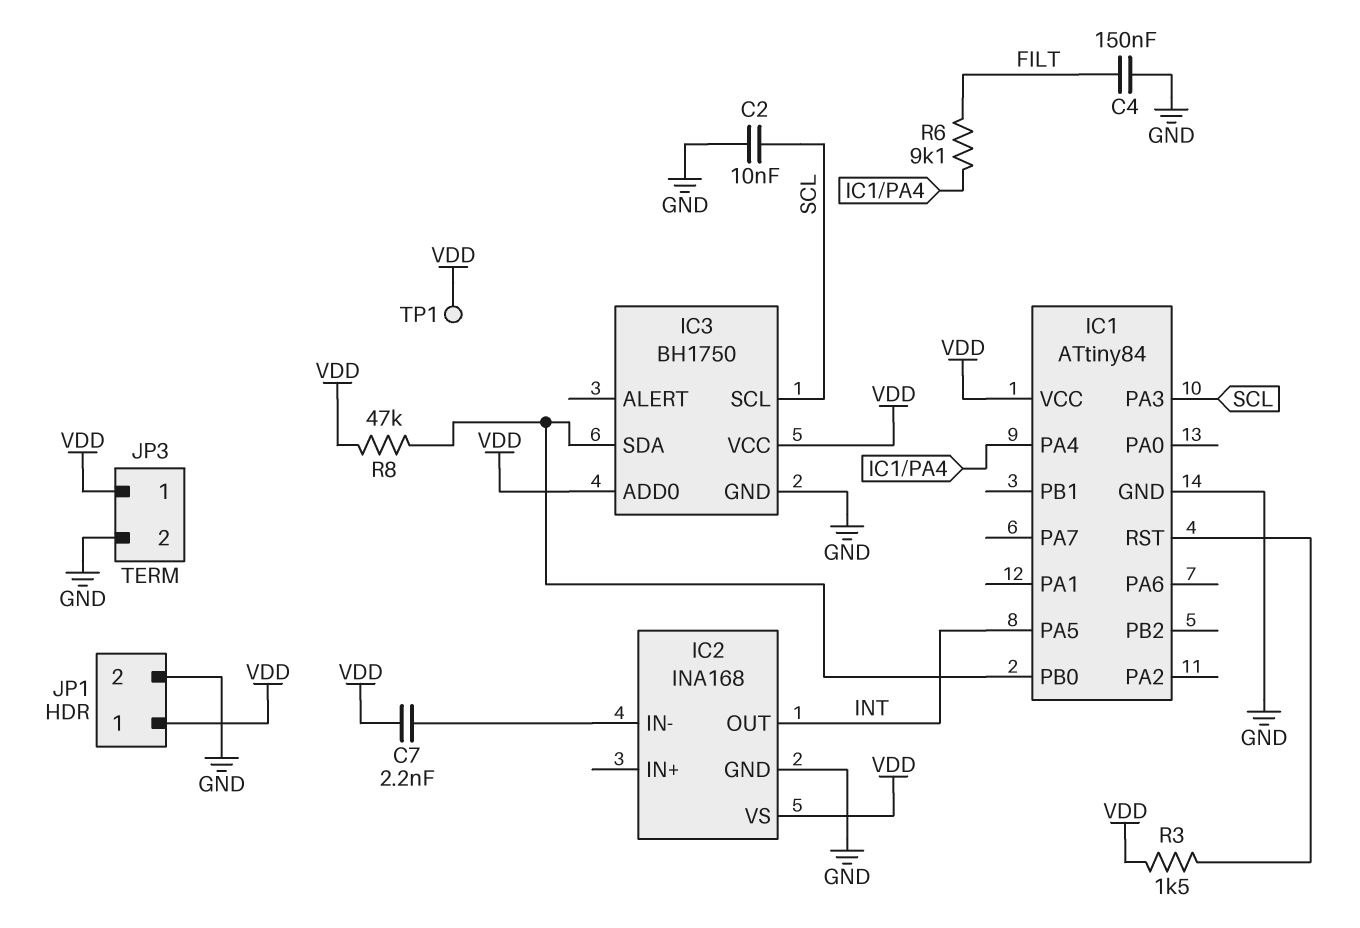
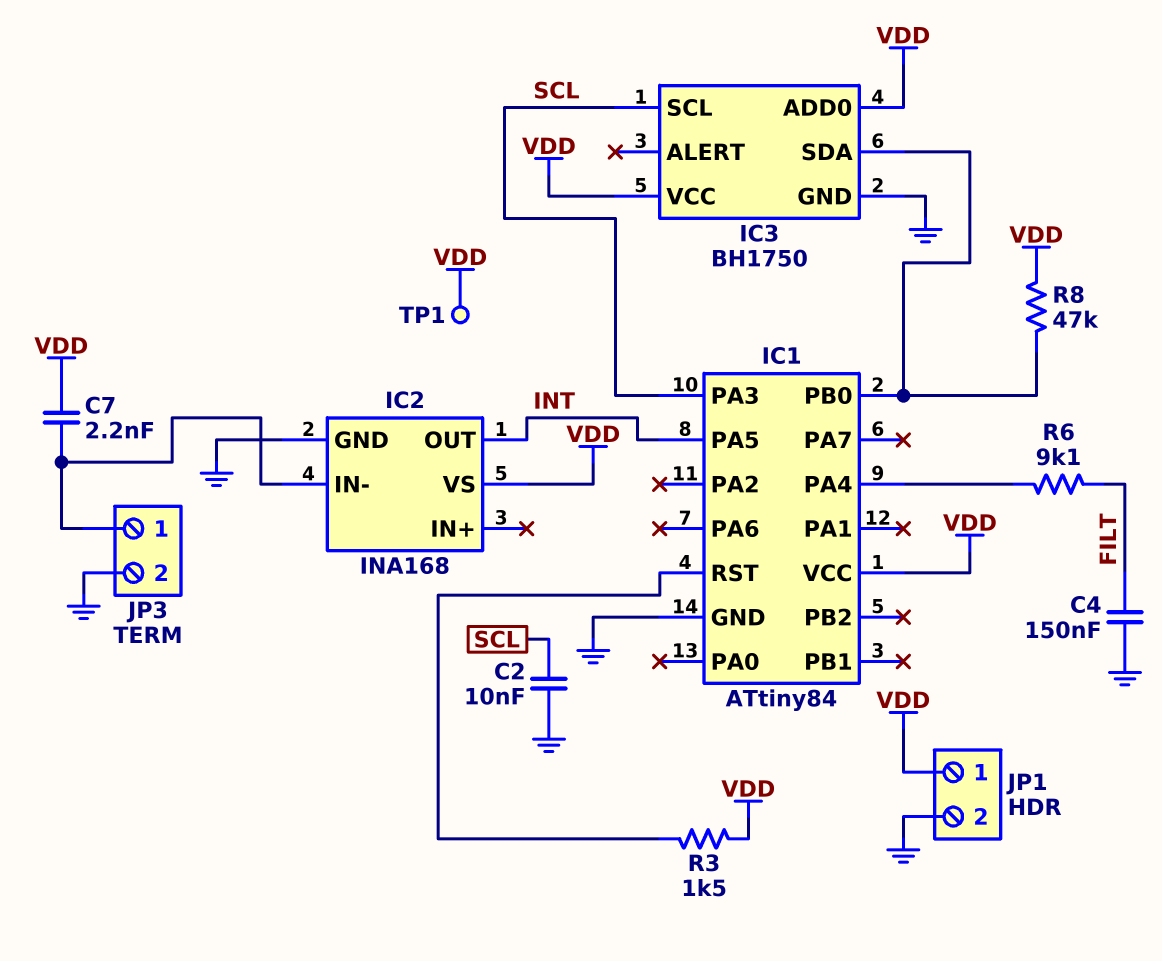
JP3 pin 1: VDD -> IC2/IN-

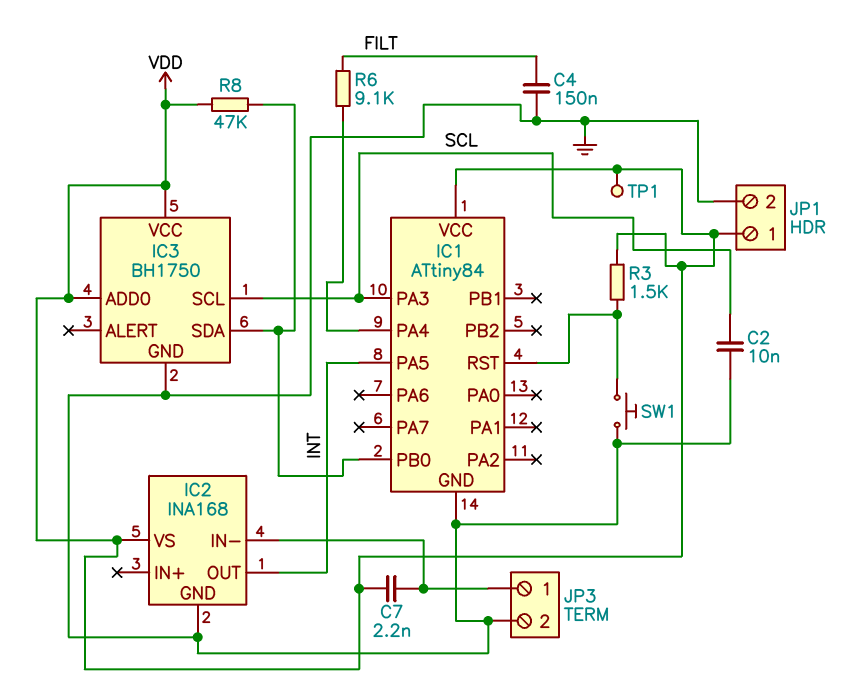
SW1: none -> button (GND, IC1/RST)

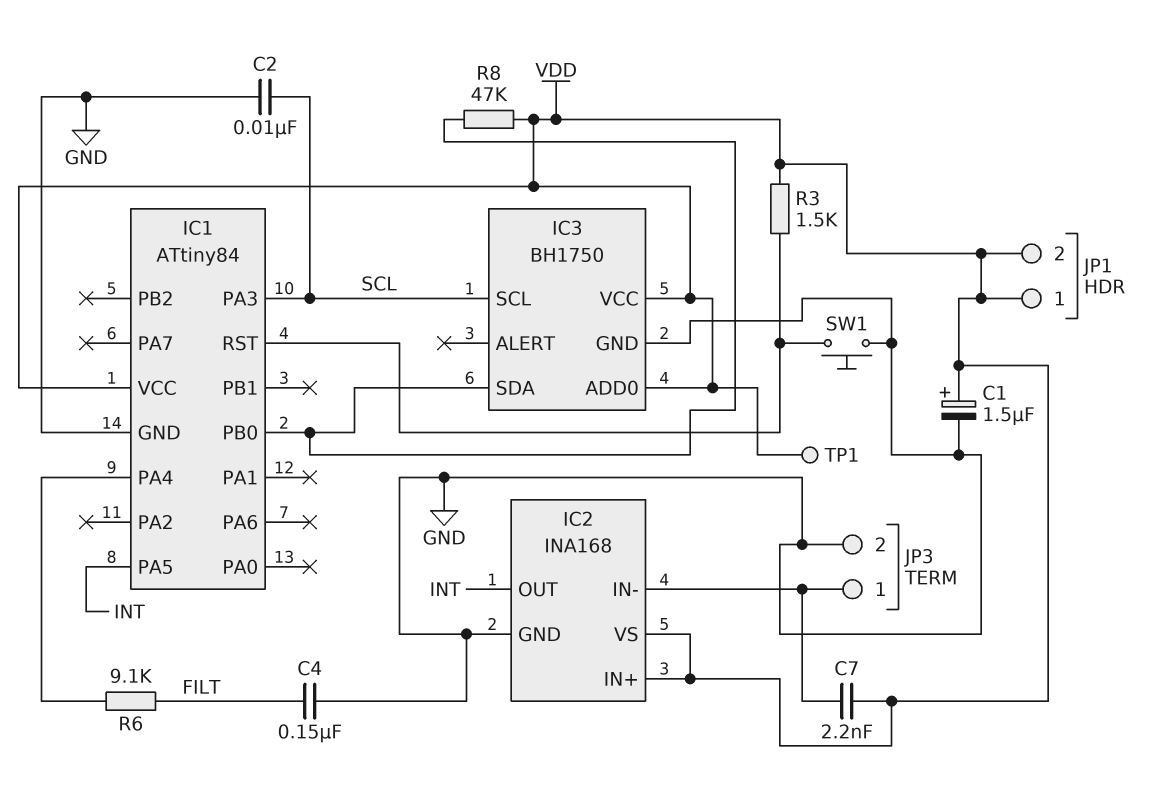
C1: none -> 1.5uF (plus VDD, minus GND)
IC2 pin IN+: none -> VDD
JP1 pin 2: GND -> VDD

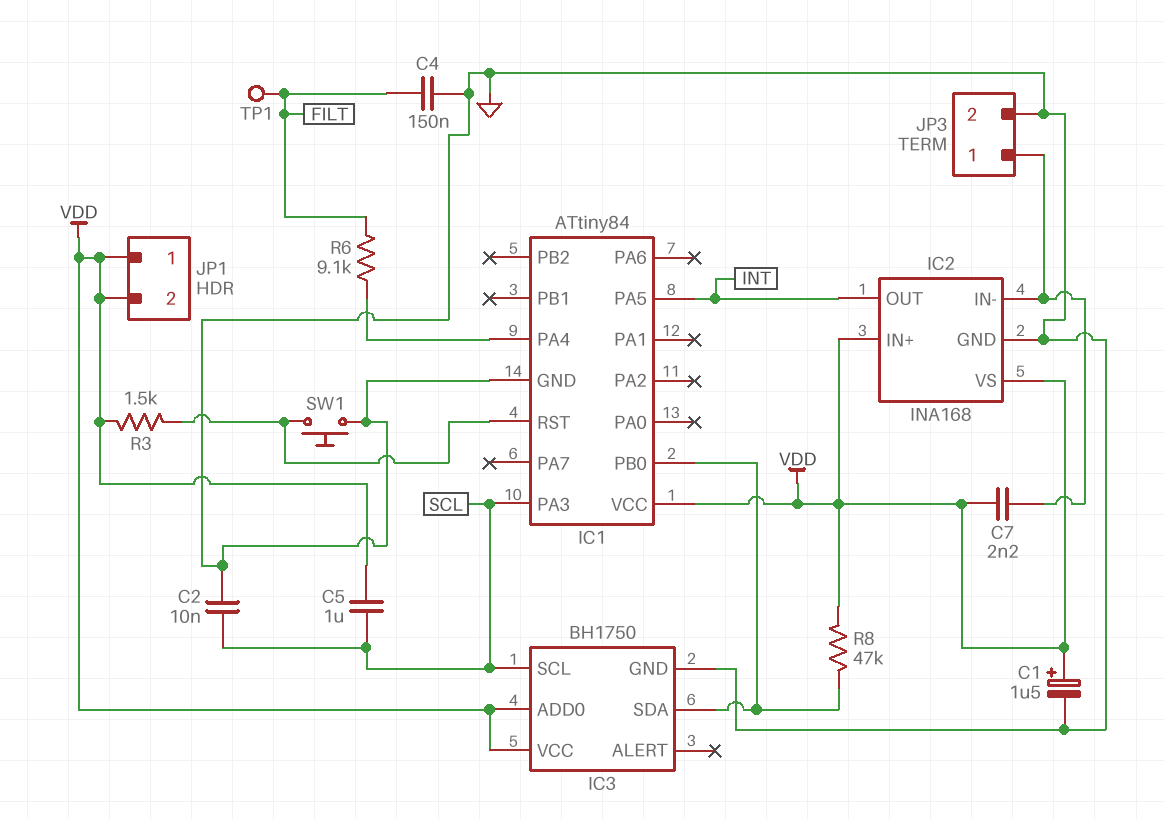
C5: none -> 1uF (SCL, VDD)
TP1: test point (VDD) -> test point (FILT)

